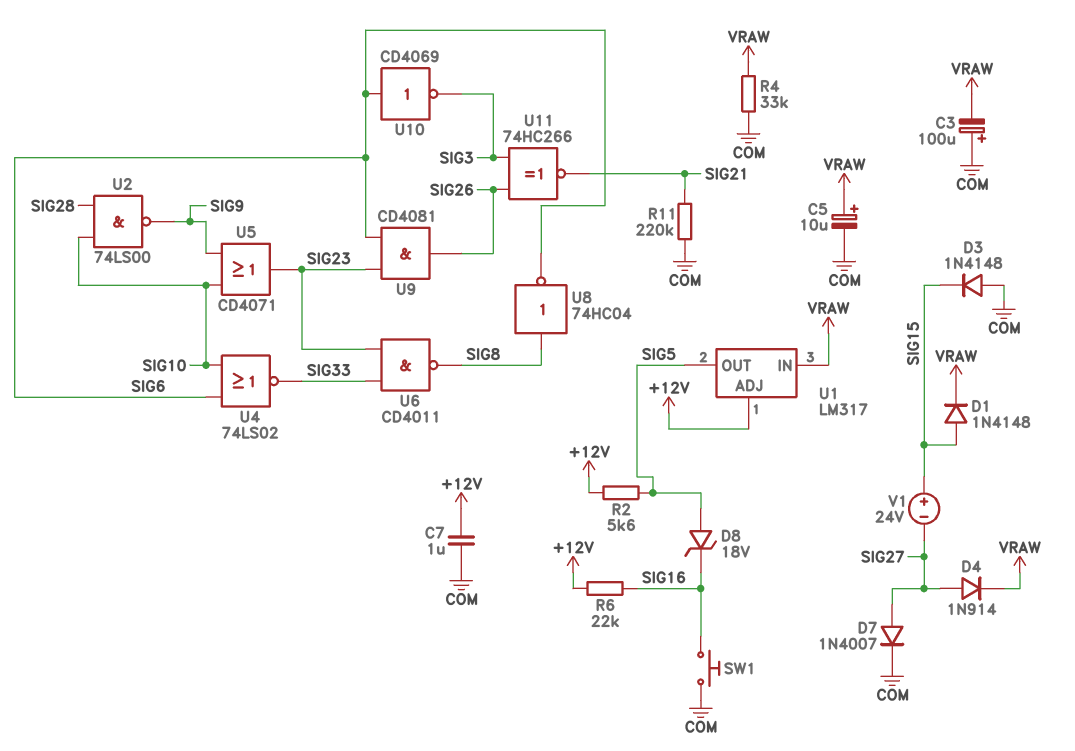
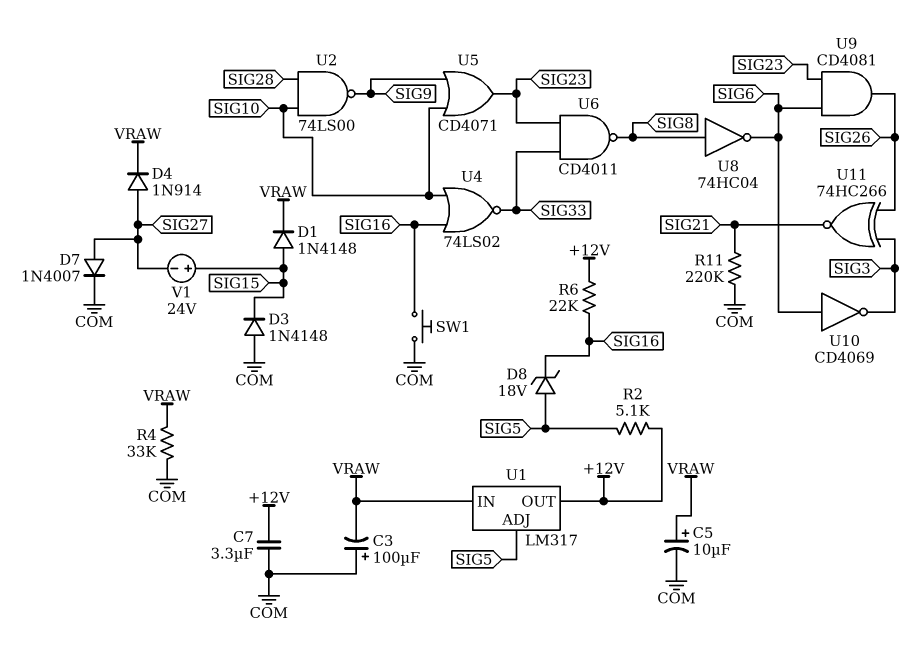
C7: 1uF (+12V, COM) -> 3.3uF (+12V, COM)
R2: 5.6k (+12V, SIG5) -> 5.1k (+12V, SIG5)
U1 pin ADJ: +12V -> SIG5
U1 pin OUT: SIG5 -> +12V
U4: NOR 74LS02 (in SIG6, in SIG10, out SIG33) -> NOR 74LS02 (in SIG10, in SIG16, out SIG33)

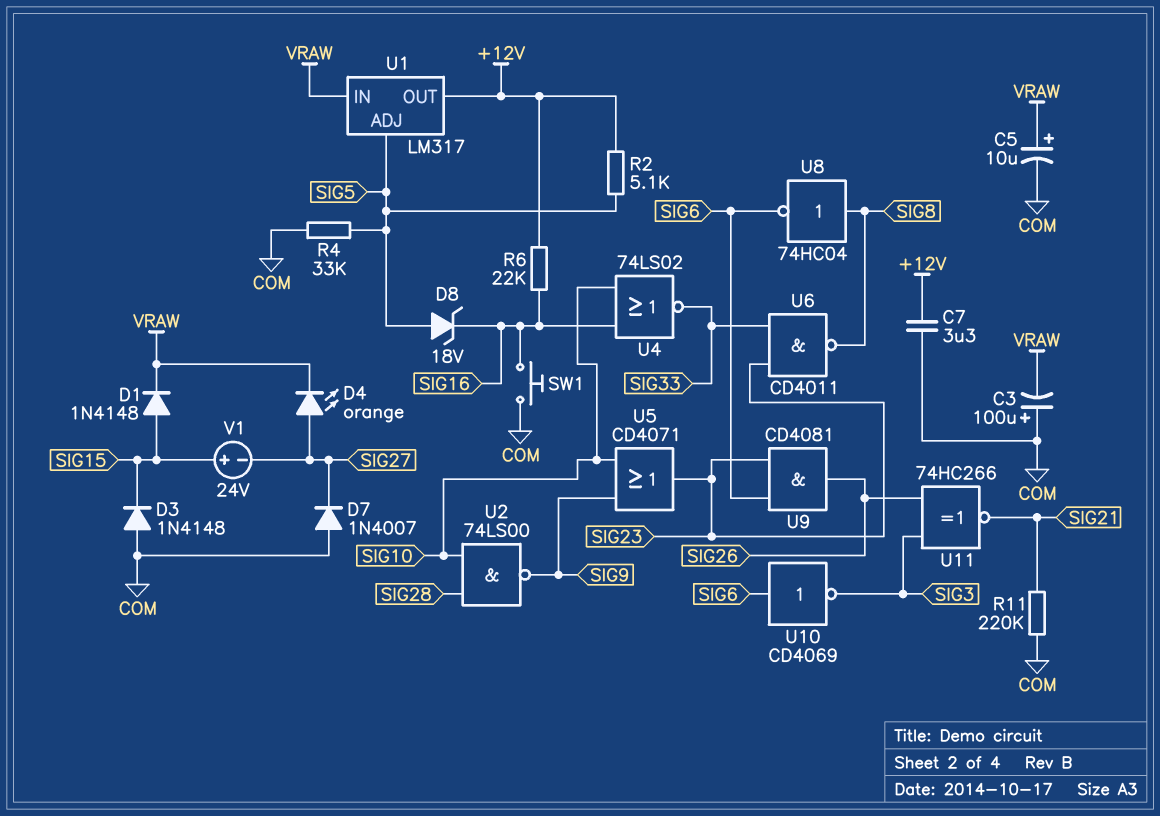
D4: diode 1N914 (A SIG27, K VRAW) -> LED orange (A SIG27, K VRAW)
D7: diode 1N4007 (A SIG27, K COM) -> diode 1N4007 (A COM, K SIG27)
R4: 33k (COM, VRAW) -> 33k (COM, SIG5)

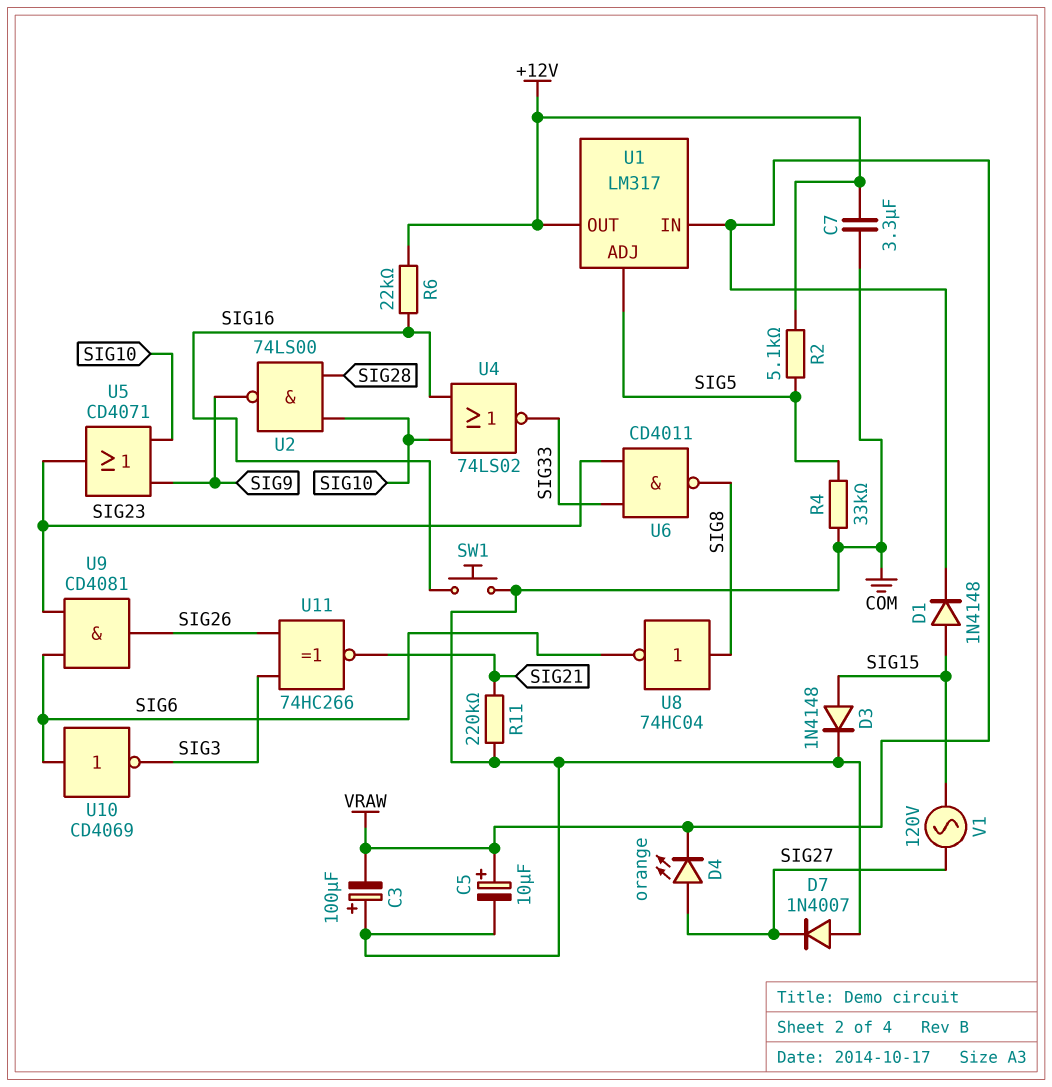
D3: diode 1N4148 (A COM, K SIG15) -> diode 1N4148 (A SIG15, K COM)
D8: zener 18V (A SIG5, K SIG16) -> none
V1: 24V (plus SIG15, minus SIG27) -> AC 120V (SIG15, SIG27)

